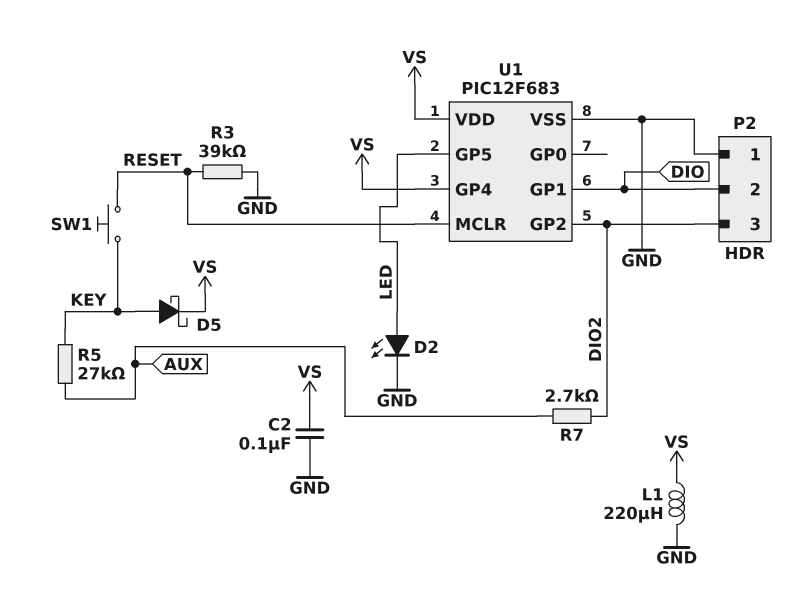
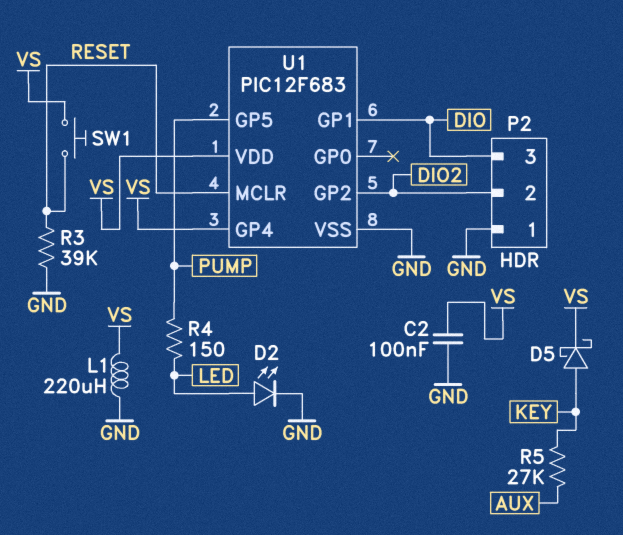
P2 pin 2: DIO -> DIO2
P2 pin 3: DIO2 -> DIO
R4: none -> 150 (LED, PUMP)
R7: 2.7k (AUX, DIO2) -> none
SW1: button (KEY, RESET) -> button (RESET, VS)
U1 pin GP5: LED -> PUMP

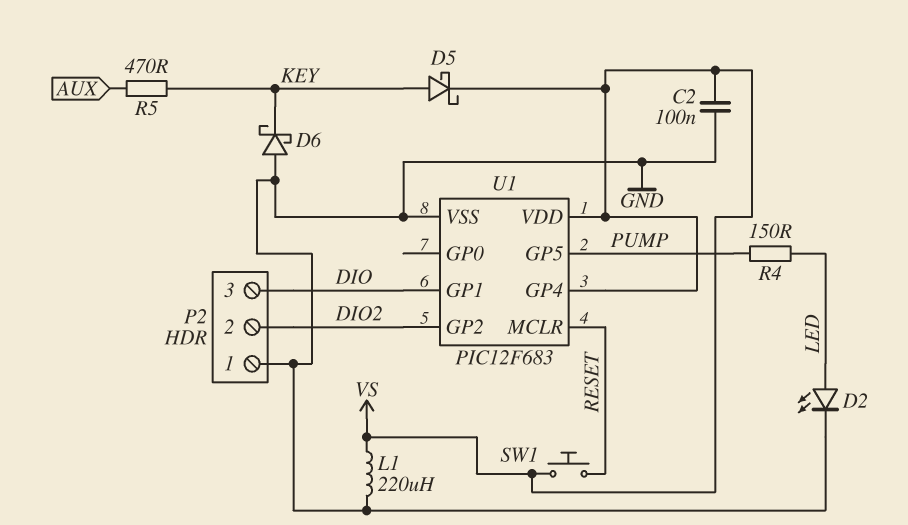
D6: none -> schottky (A GND, K KEY)
R3: 39k (GND, RESET) -> none
R5: 27k (AUX, KEY) -> 470 (AUX, KEY)

